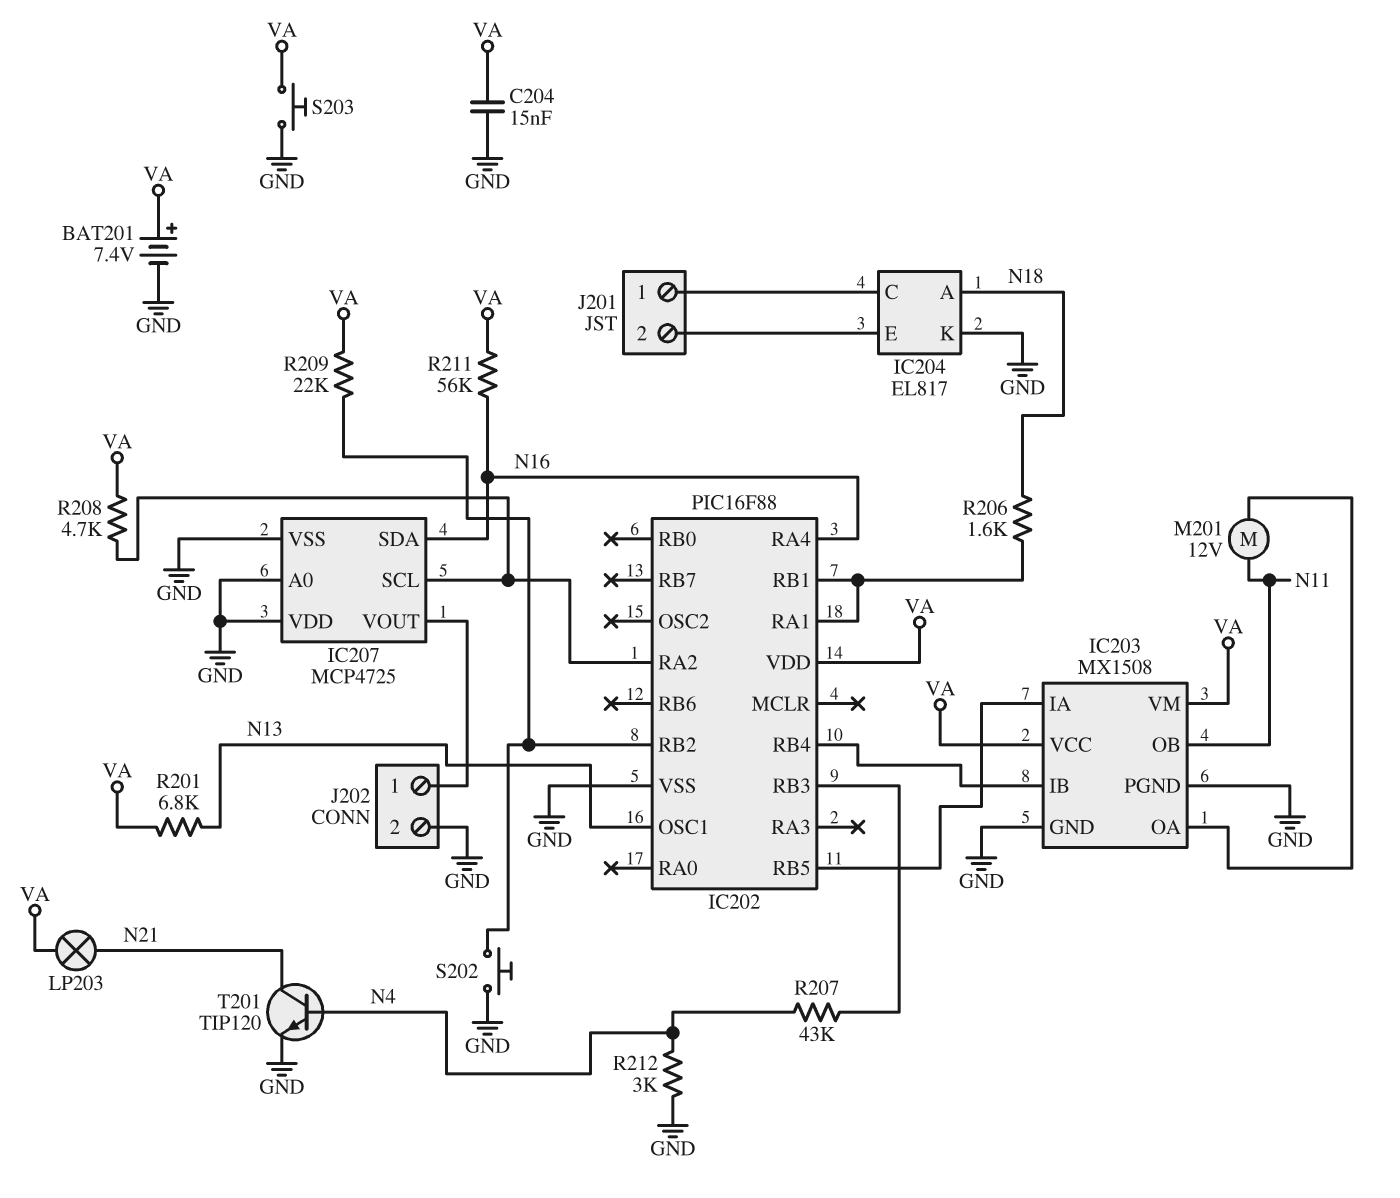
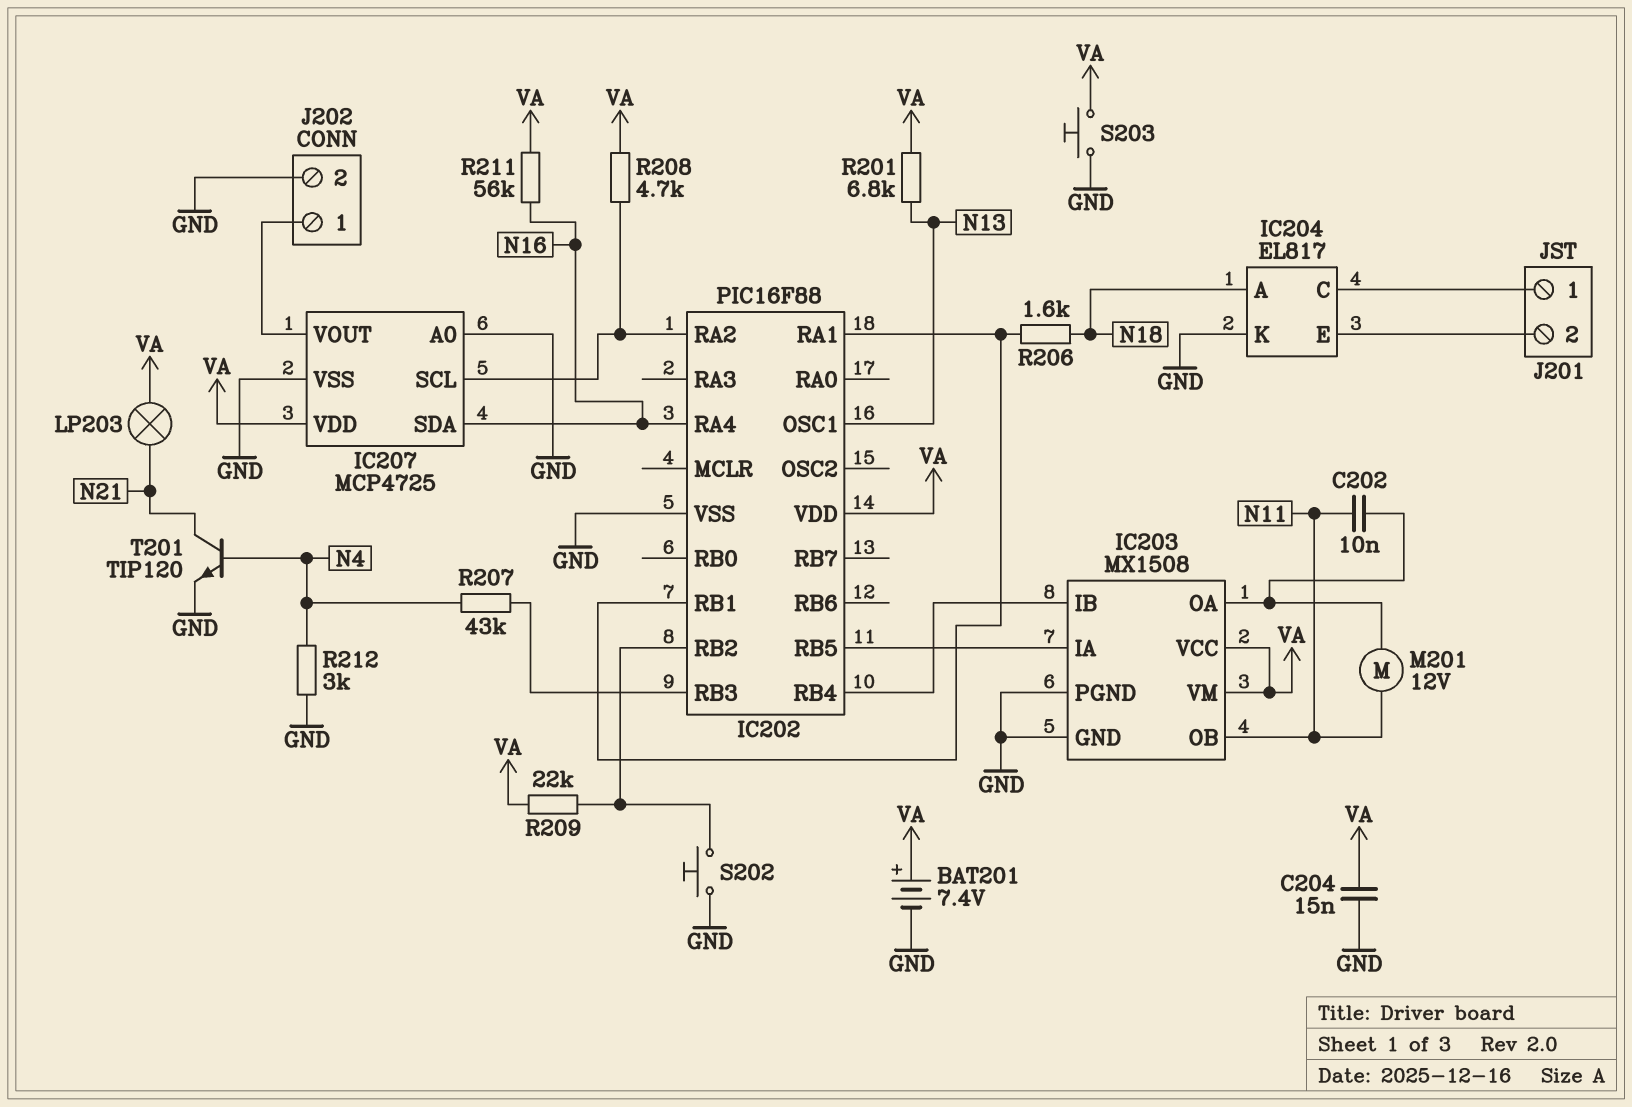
C202: none -> 10nF (IC203/OA, N11)
IC207 pin VDD: GND -> VA

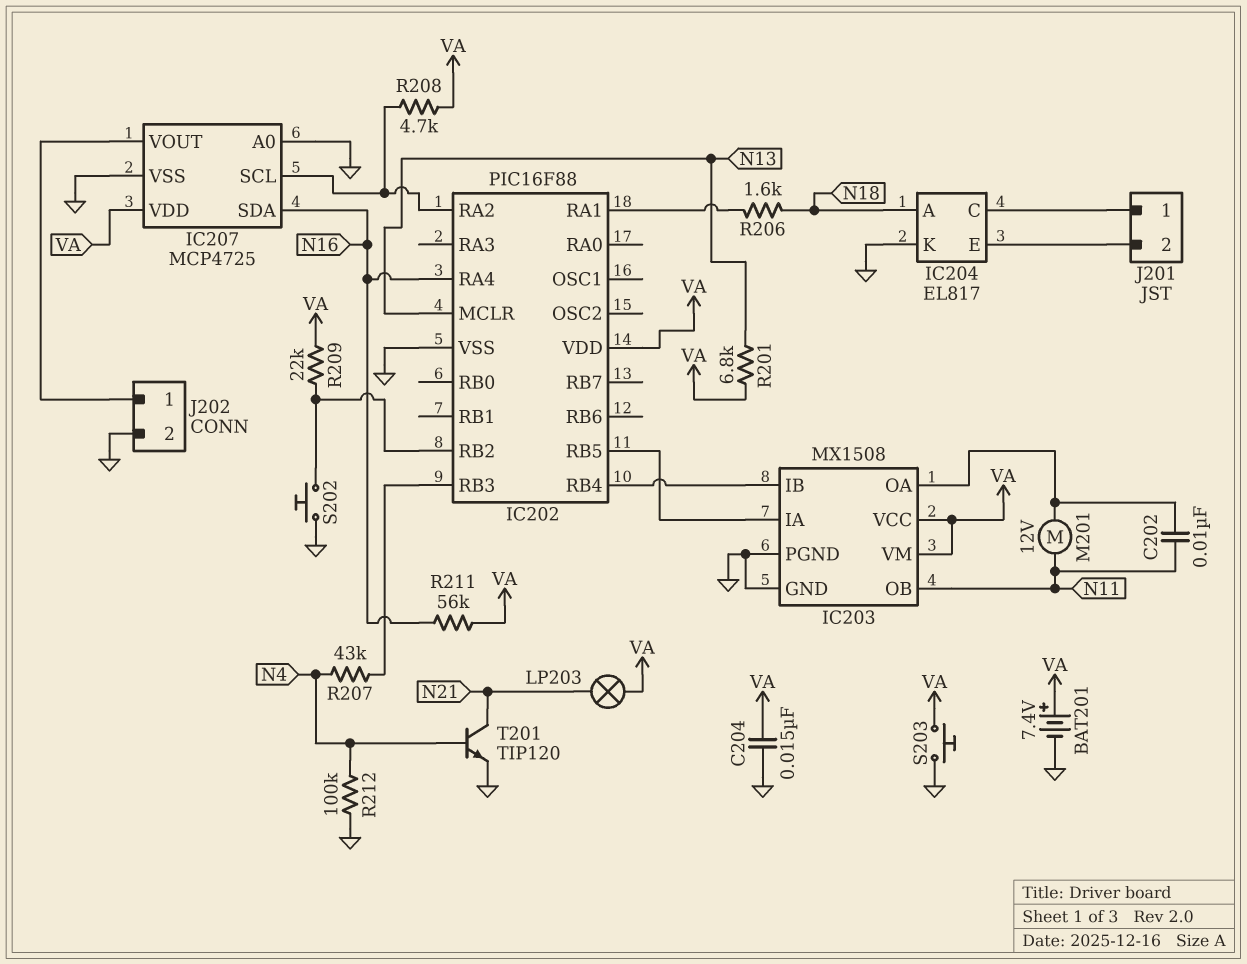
IC202 pin MCLR: none -> N13
IC202 pin OSC1: N13 -> none
IC202 pin RB1: IC202/RA1 -> none
R212: 3k (GND, N4) -> 100k (GND, N4)

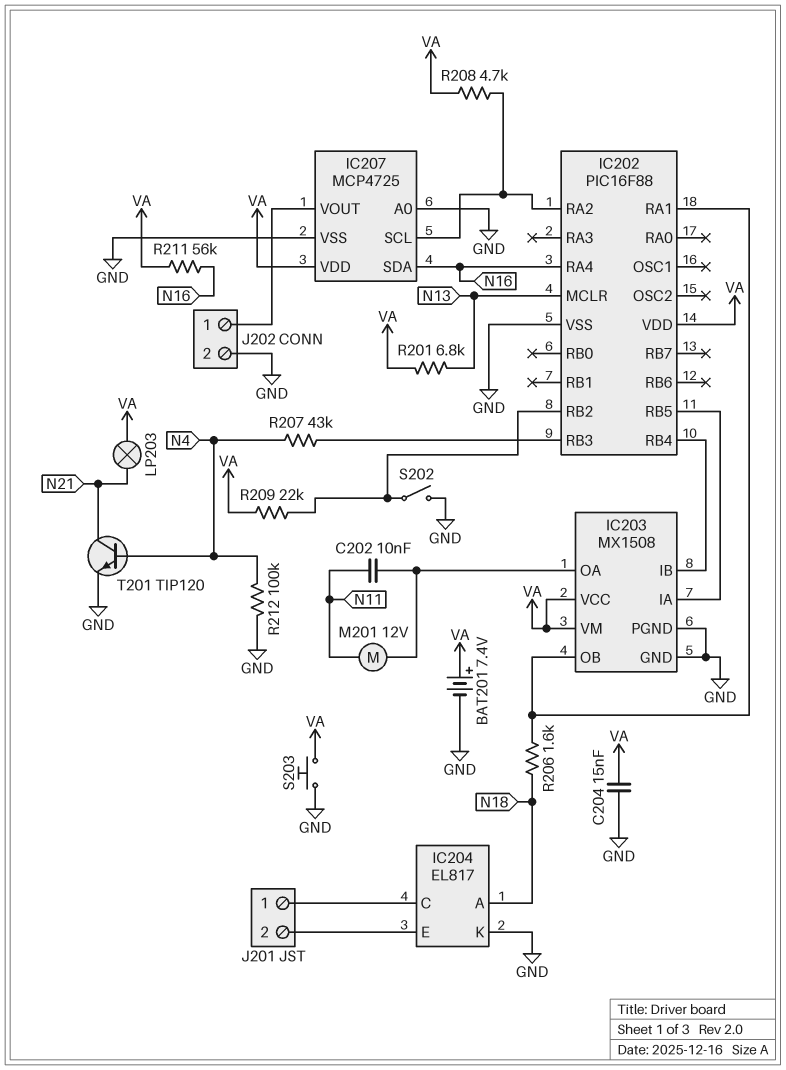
IC203 pin OB: N11 -> IC202/RA1
S202: button (GND, IC202/RB2) -> switch (GND, IC202/RB2)

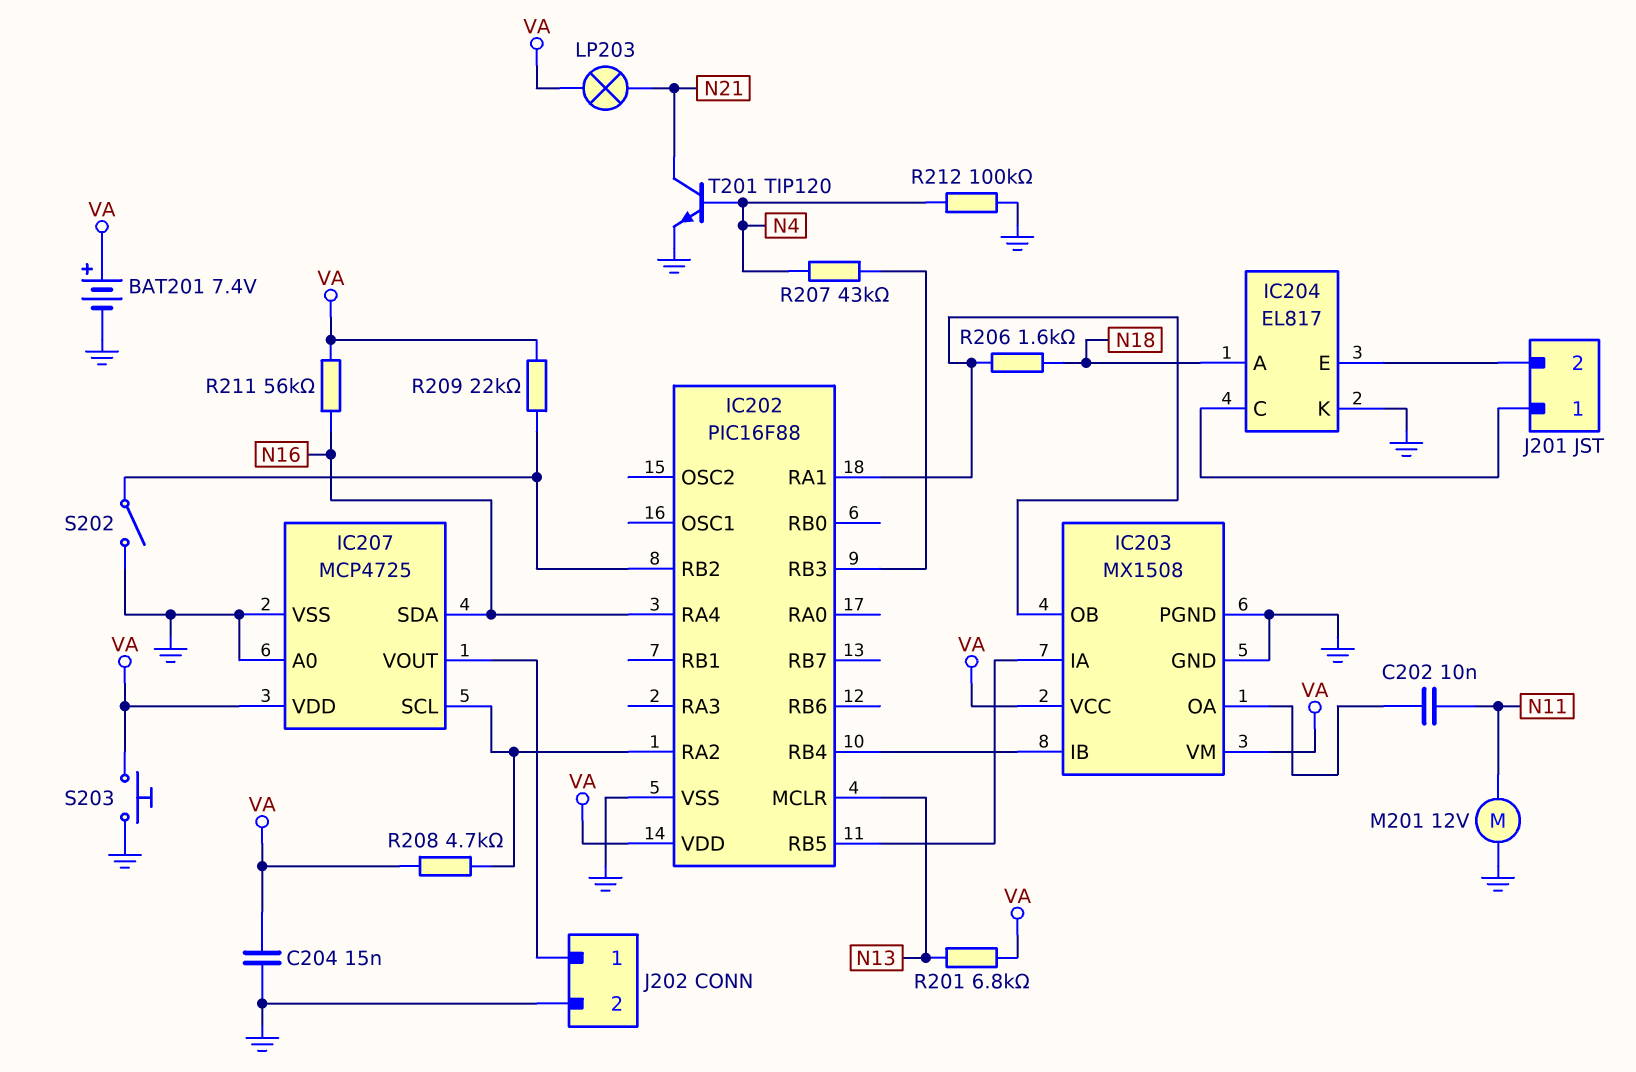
M201: motor 12V (IC203/OA, N11) -> motor 12V (GND, N11)

